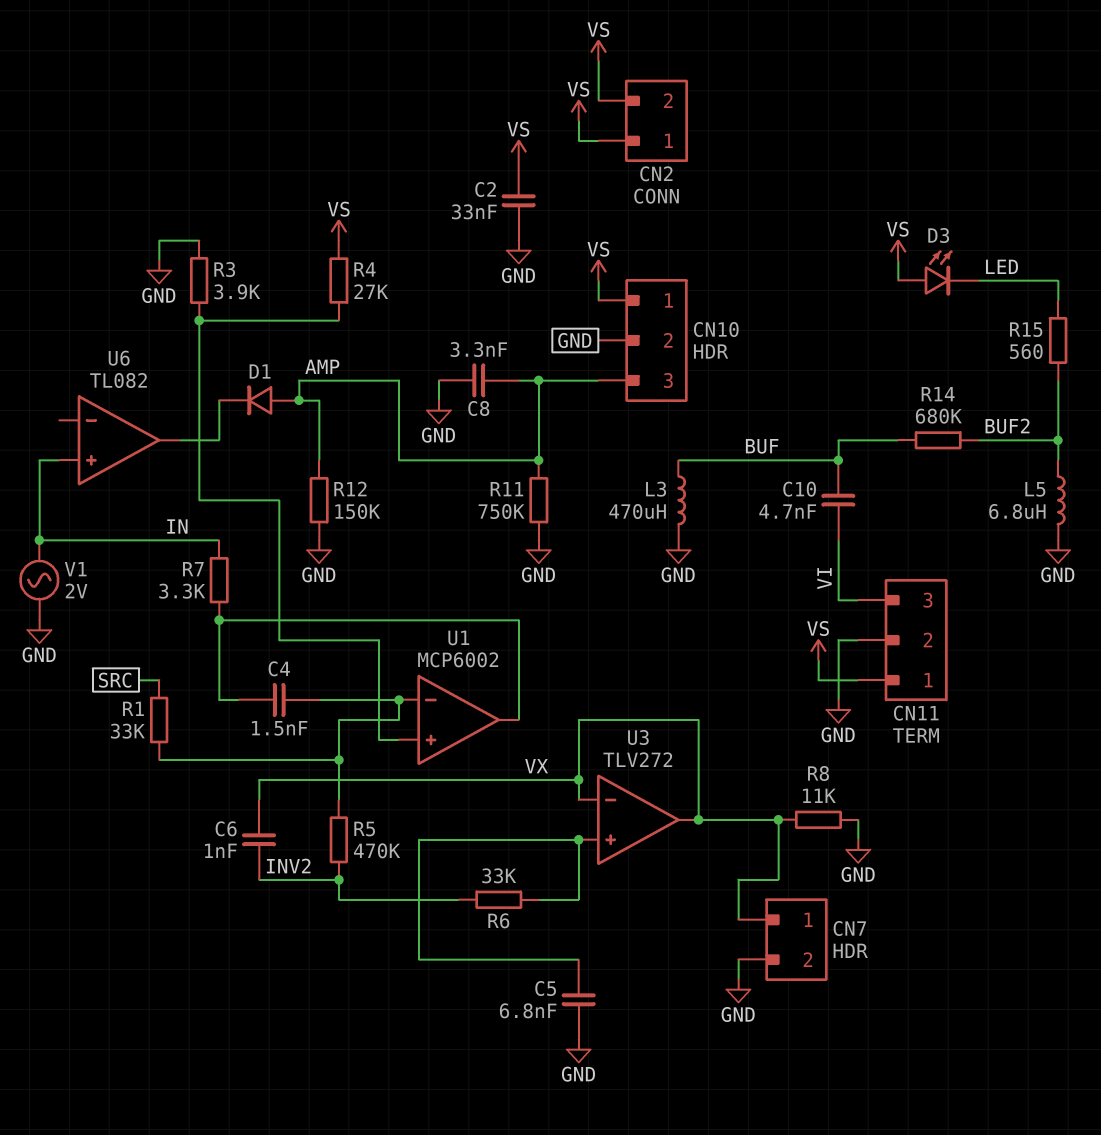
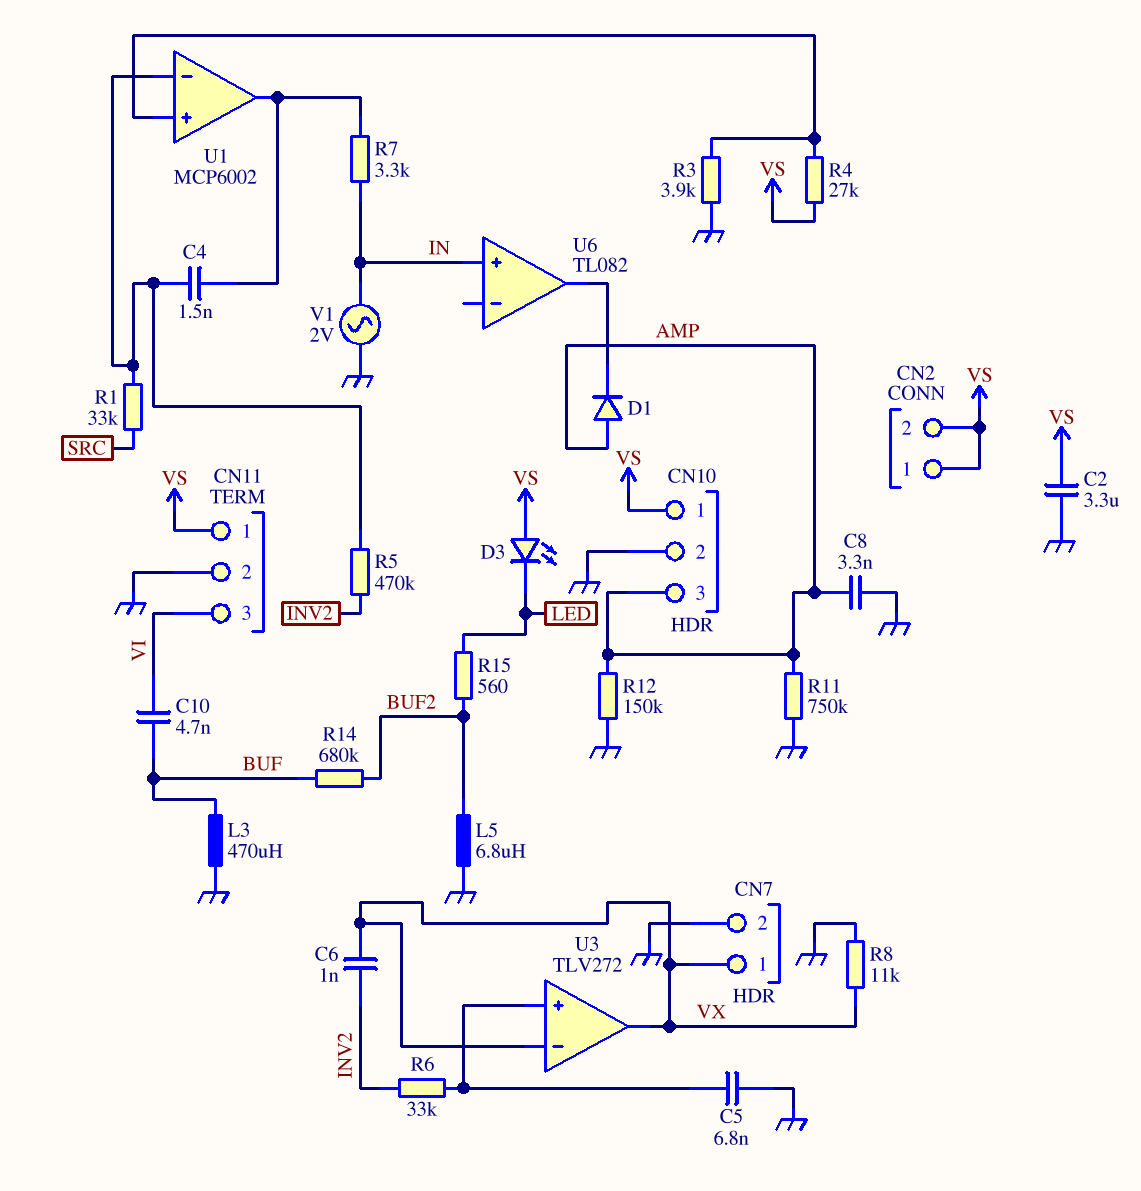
C2: 33nF (GND, VS) -> 3.3uF (GND, VS)

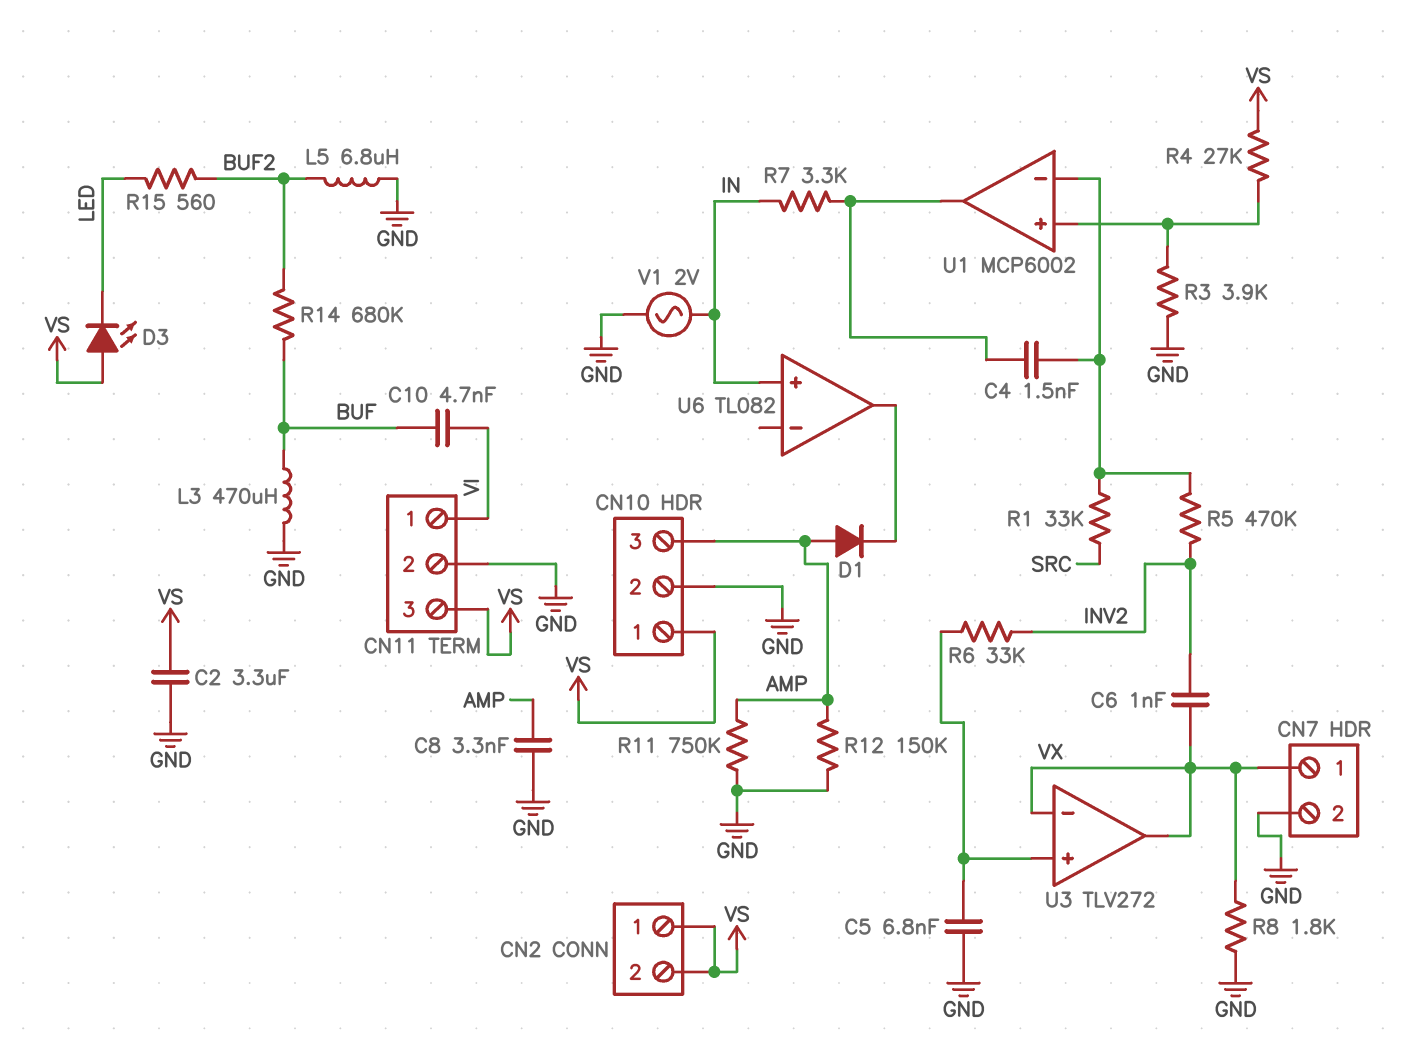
CN11 pin 1: VS -> VI
CN11 pin 3: VI -> VS
R8: 11k (GND, VX) -> 1.8k (GND, VX)

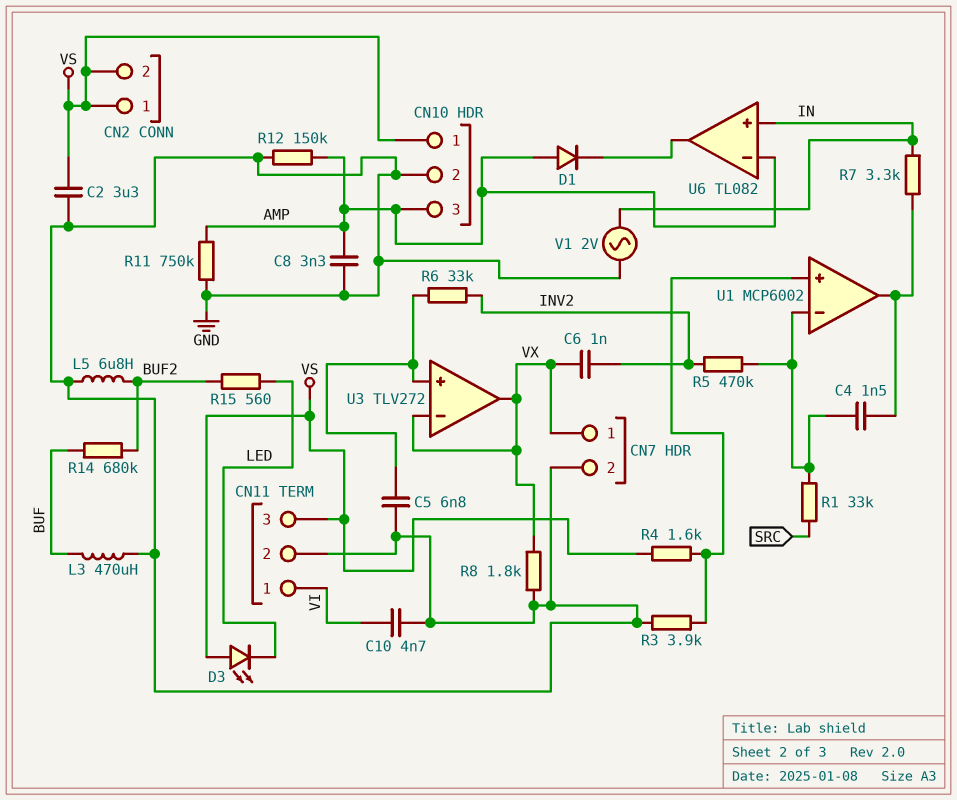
C10: 4.7nF (BUF, VI) -> 4.7nF (GND, VI)
R4: 27k (U1/in+, VS) -> 1.6k (U1/in+, VS)
U6 pin in-: none -> AMP

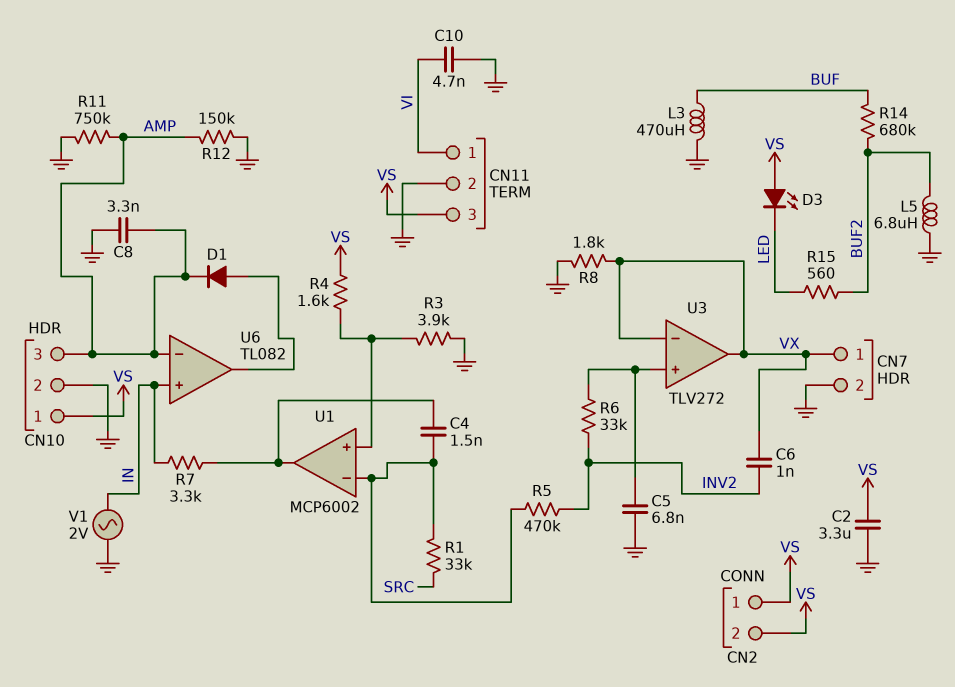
D1: diode (A AMP, K U6/out) -> diode (A U6/out, K AMP)

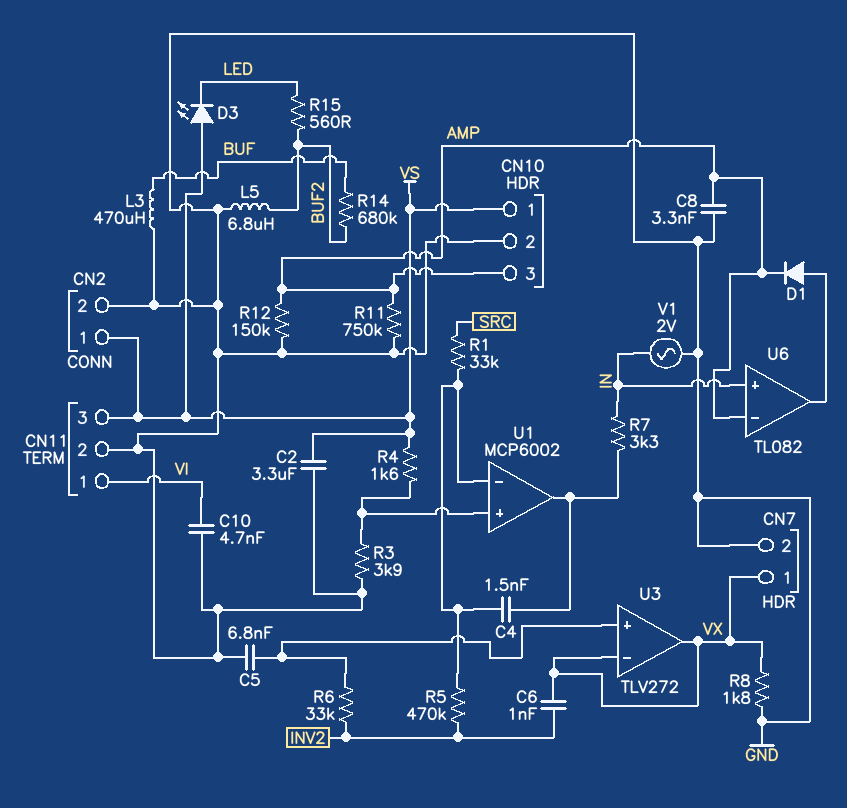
CN2 pin 2: VS -> GND

